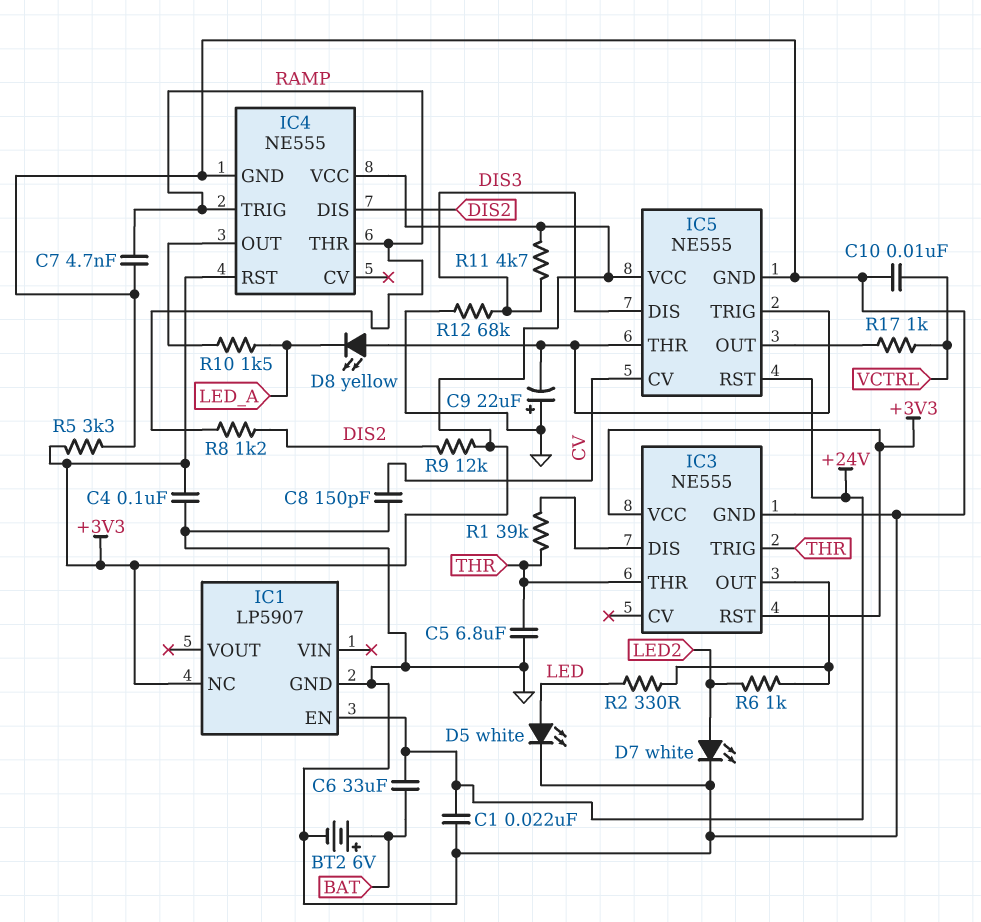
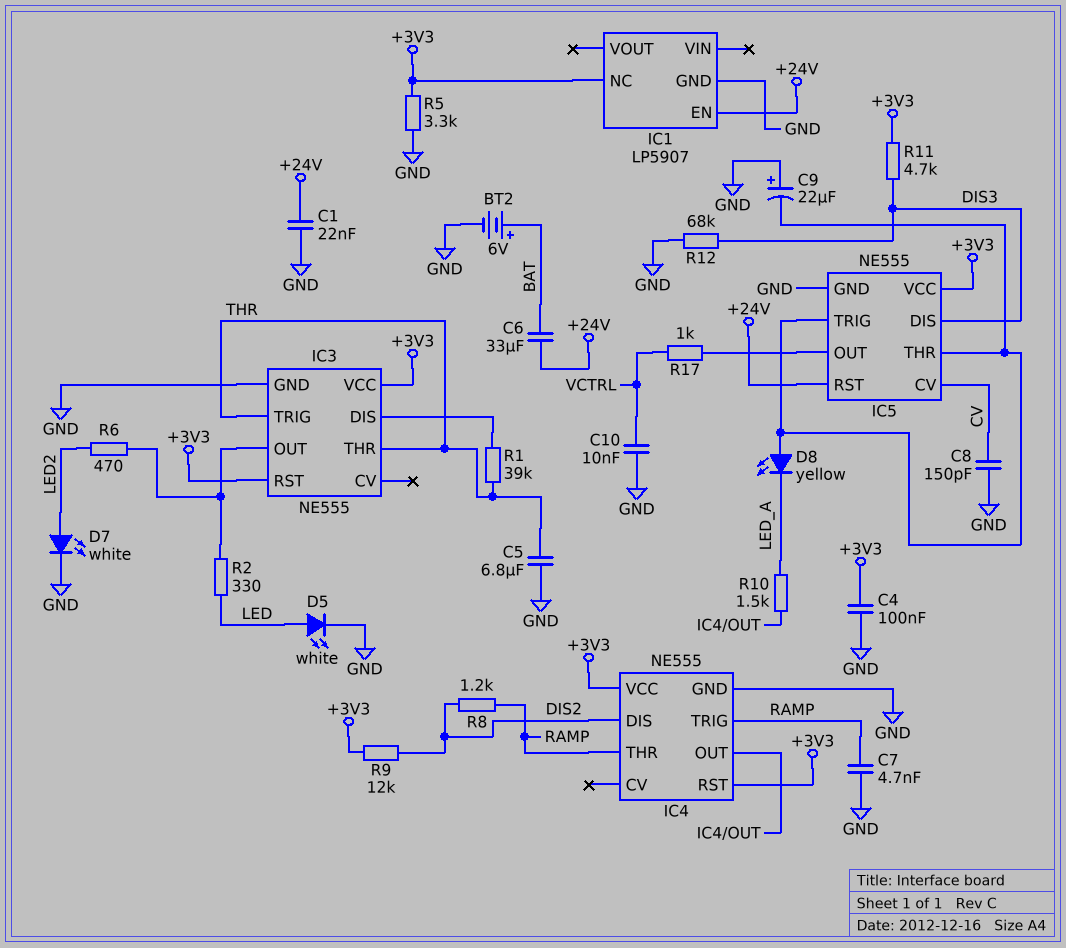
R6: 1k (IC3/OUT, LED2) -> 470 (IC3/OUT, LED2)

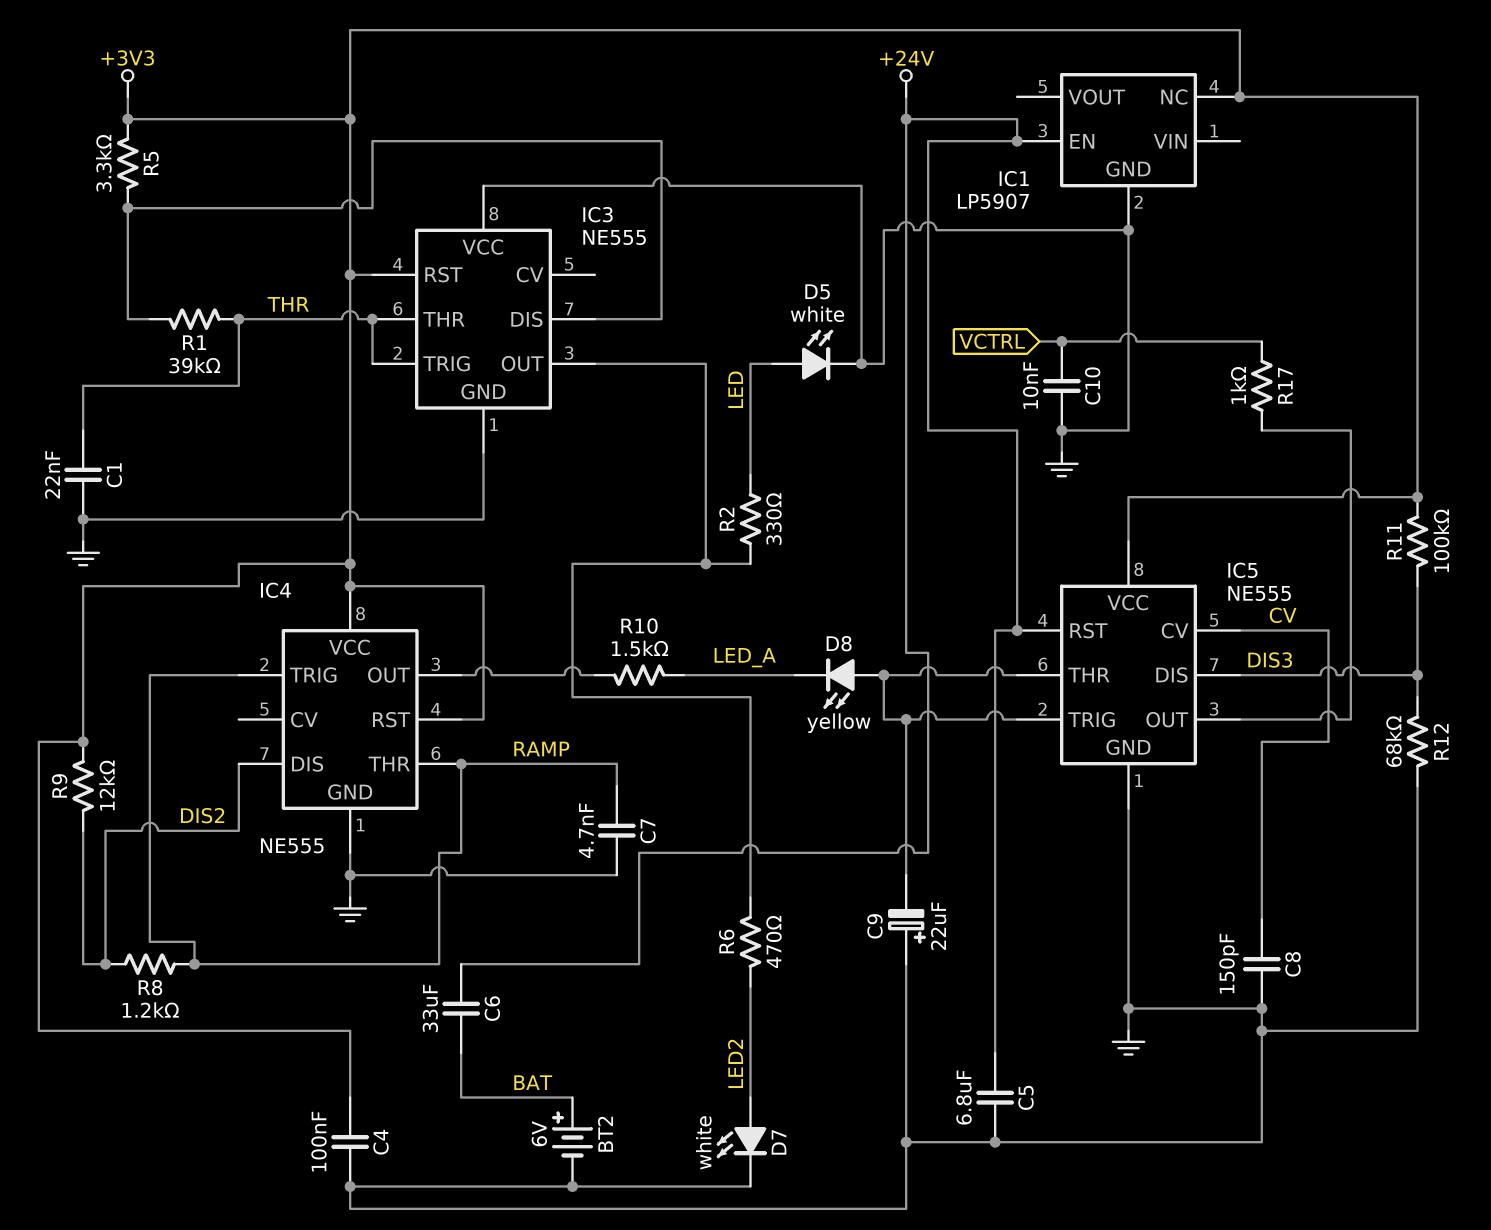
C1: 22nF (+24V, GND) -> 22nF (GND, THR)
C5: 6.8uF (GND, THR) -> 6.8uF (+24V, GND)
IC3 pin VCC: +3V3 -> GND
R5: 3.3k (+3V3, GND) -> 3.3k (+3V3, IC3/DIS)
R11: 4.7k (+3V3, DIS3) -> 100k (+3V3, DIS3)

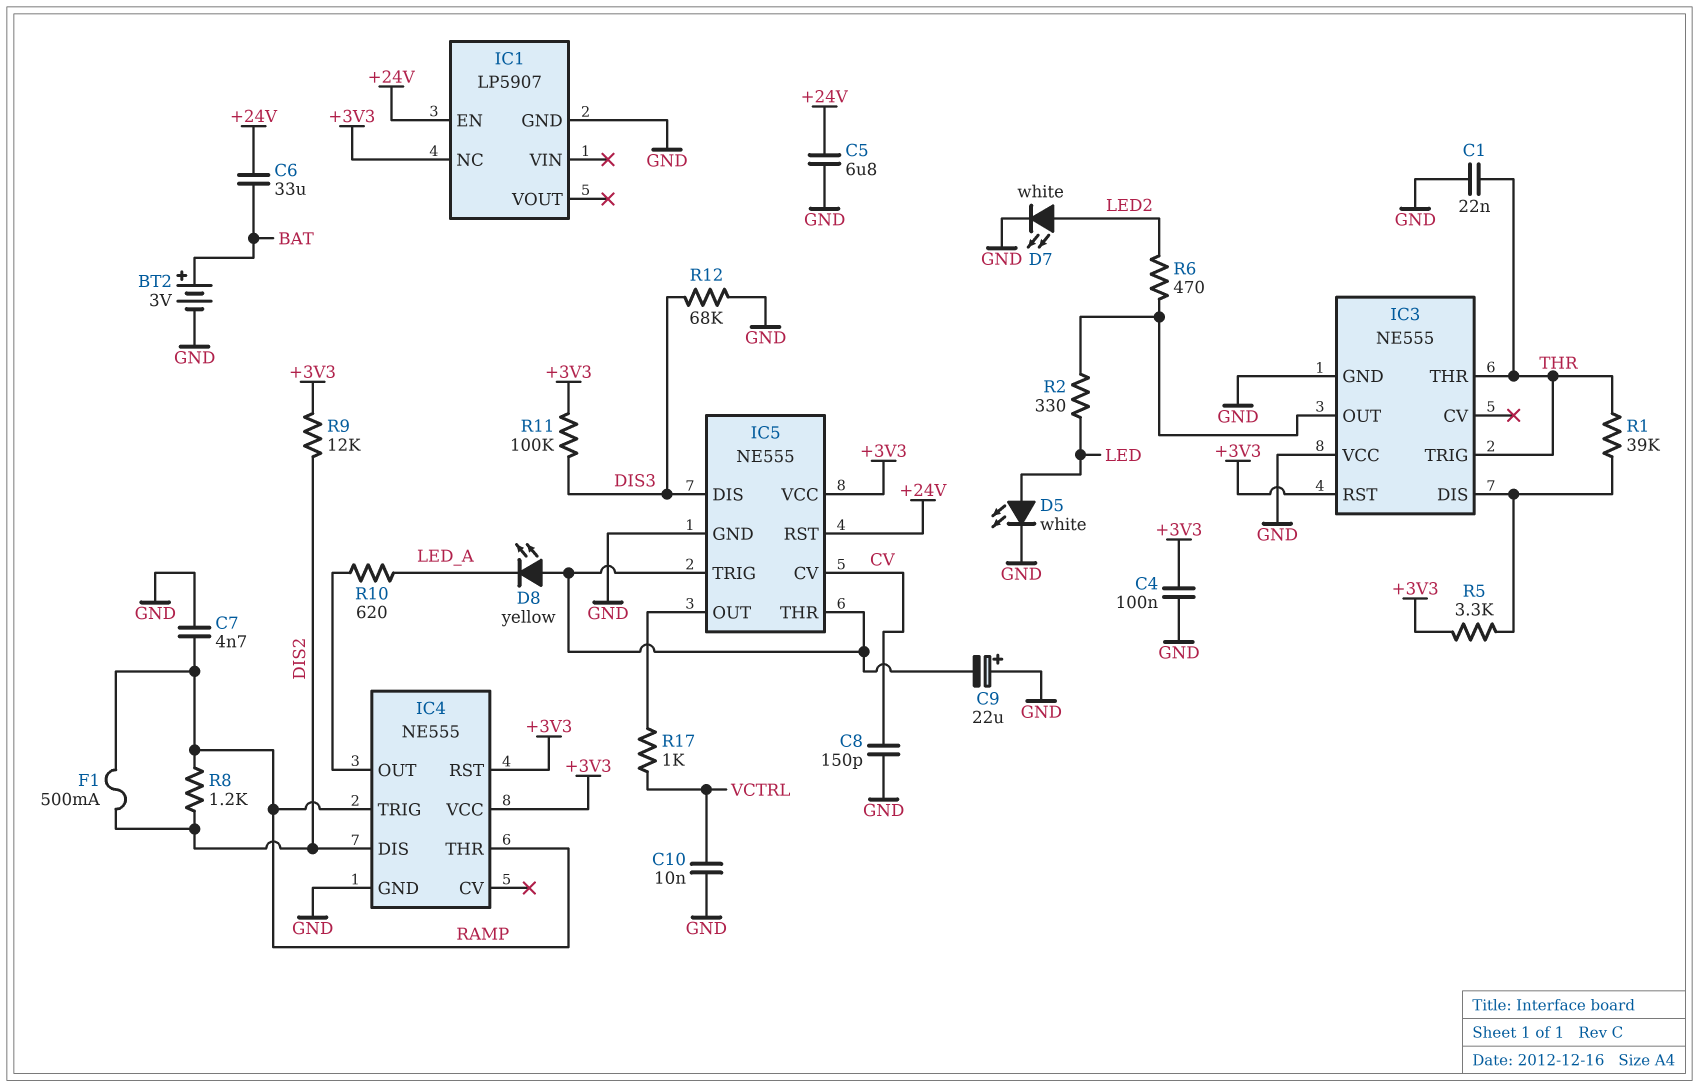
BT2: 6V (plus BAT, minus GND) -> 3V (plus BAT, minus GND)
F1: none -> 500mA (DIS2, RAMP)
R10: 1.5k (IC4/OUT, LED_A) -> 620 (IC4/OUT, LED_A)

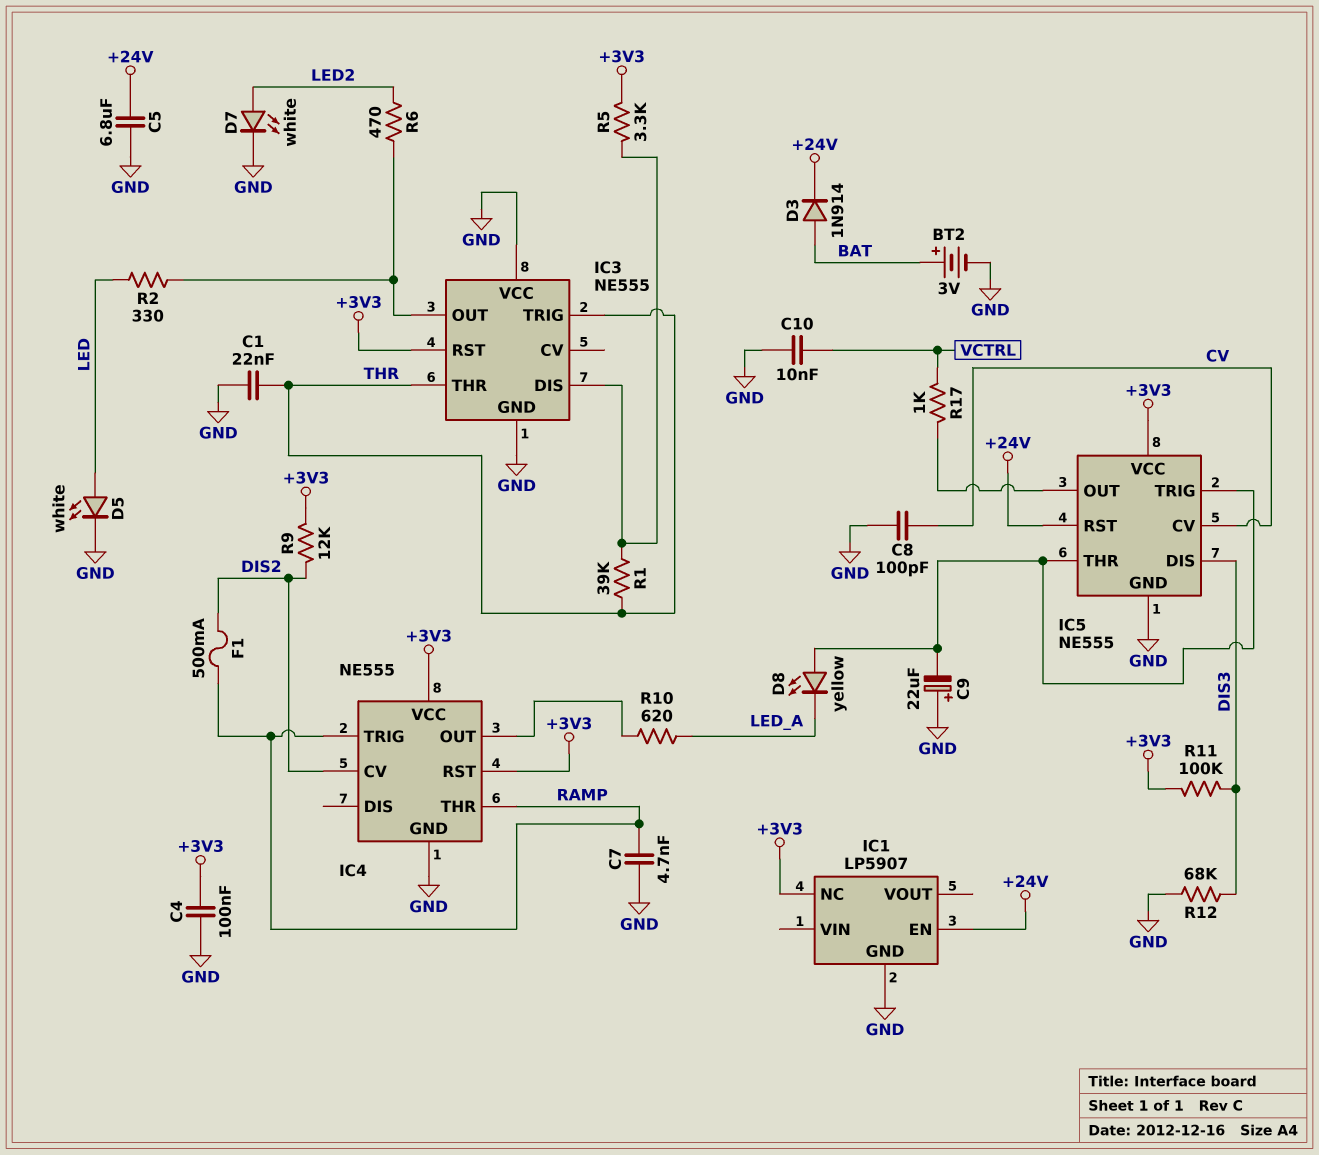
C6: 33uF (+24V, BAT) -> none
C8: 150pF (CV, GND) -> 100pF (CV, GND)
D3: none -> diode 1N914 (A BAT, K +24V)
IC4 pin CV: none -> DIS2
IC4 pin DIS: DIS2 -> none
R8: 1.2k (DIS2, RAMP) -> none

